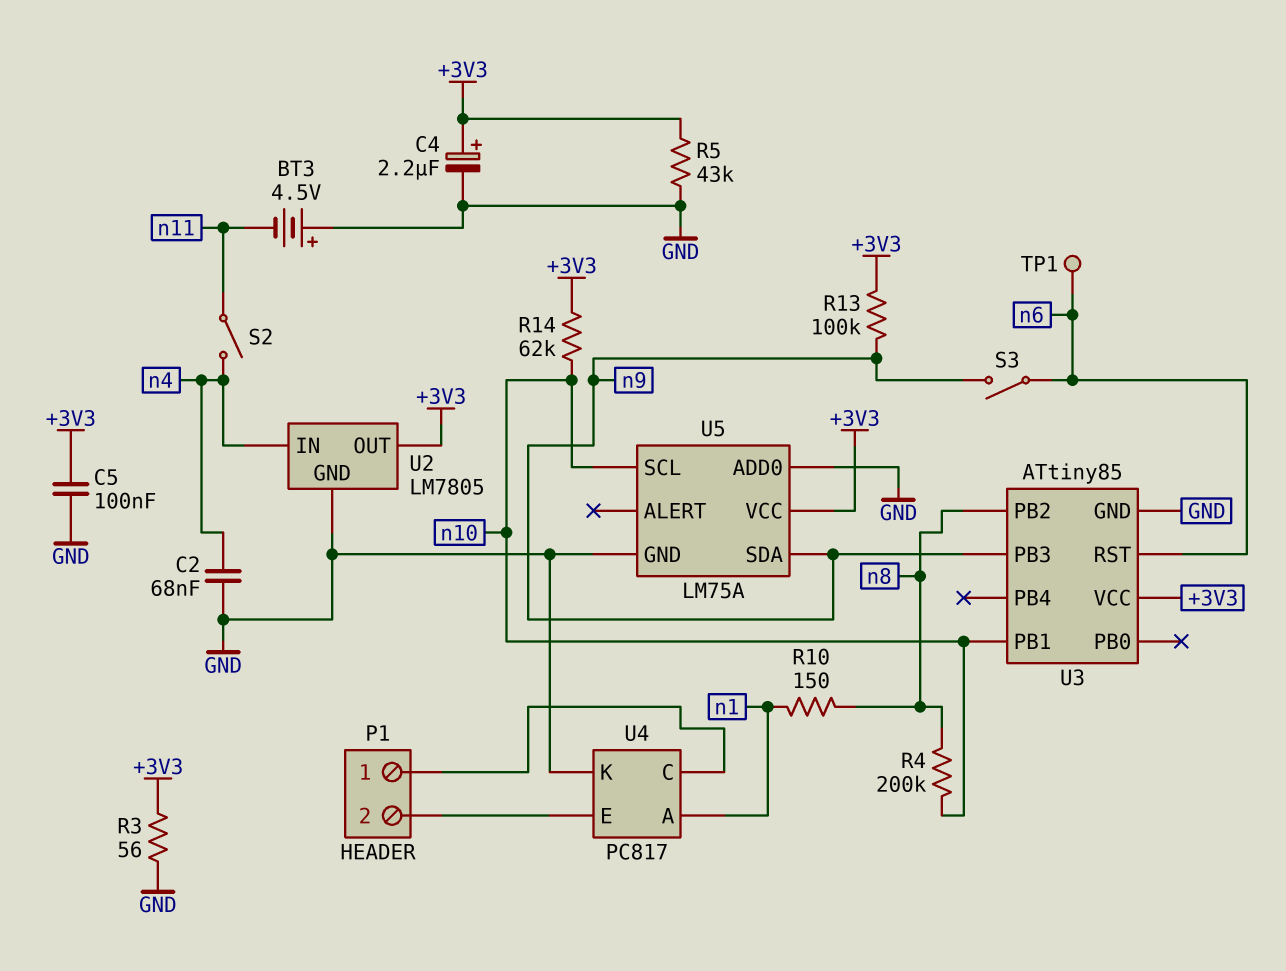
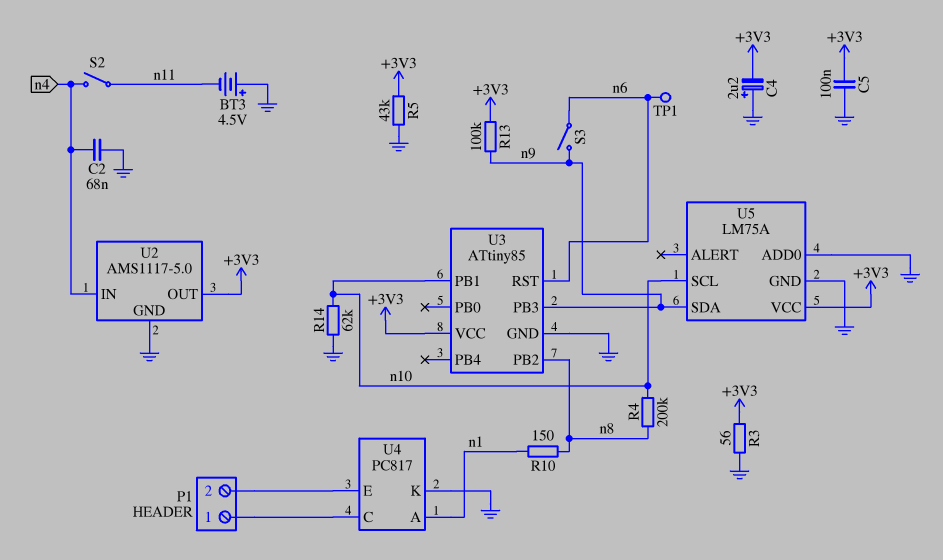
C4: 2.2uF (plus +3V3, minus GND) -> 2.2uF (plus GND, minus +3V3)
R14: 62k (+3V3, n10) -> 62k (GND, n10)
U2: LM7805 -> AMS1117-5.0

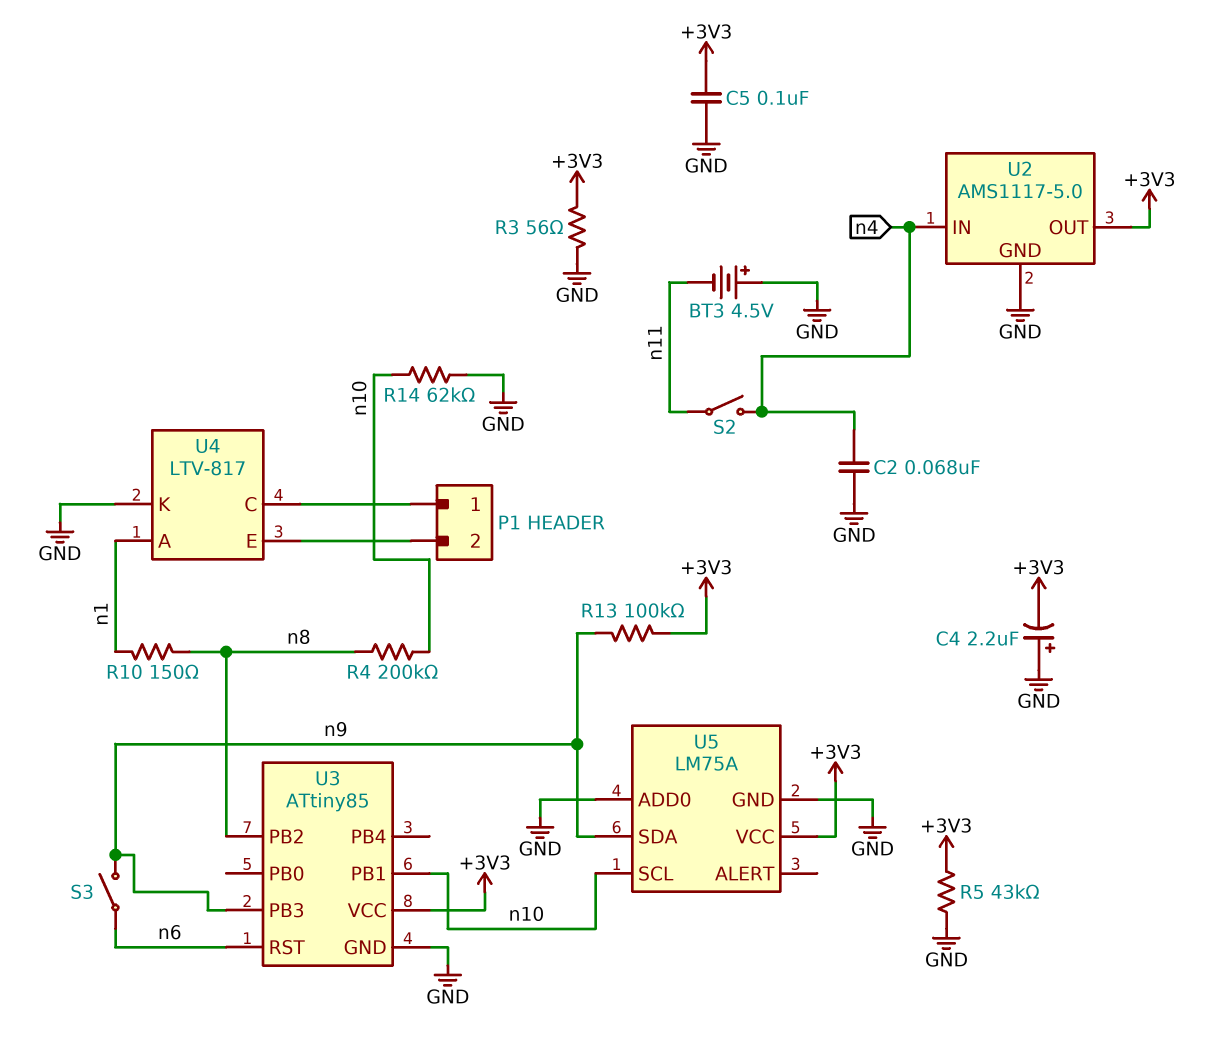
TP1: test point (n6) -> none
U4: PC817 -> LTV-817

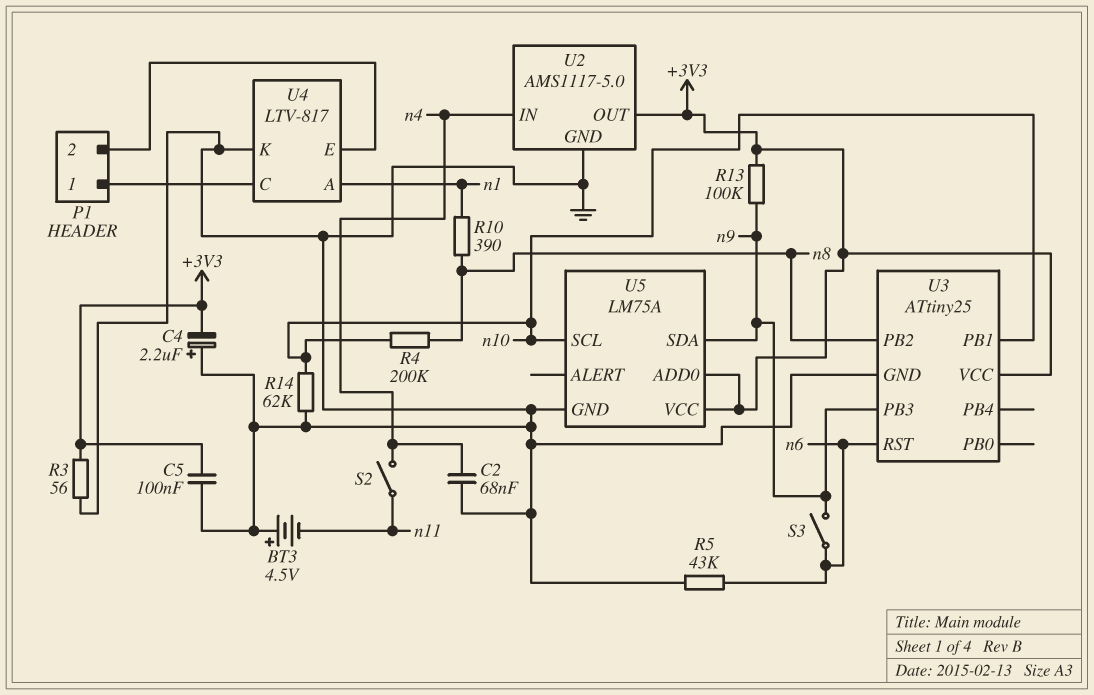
R5: 43k (+3V3, GND) -> 43k (GND, n6)
R10: 150 (n1, n8) -> 390 (n1, n8)
U3: ATtiny85 -> ATtiny25
U5 pin ADD0: GND -> +3V3

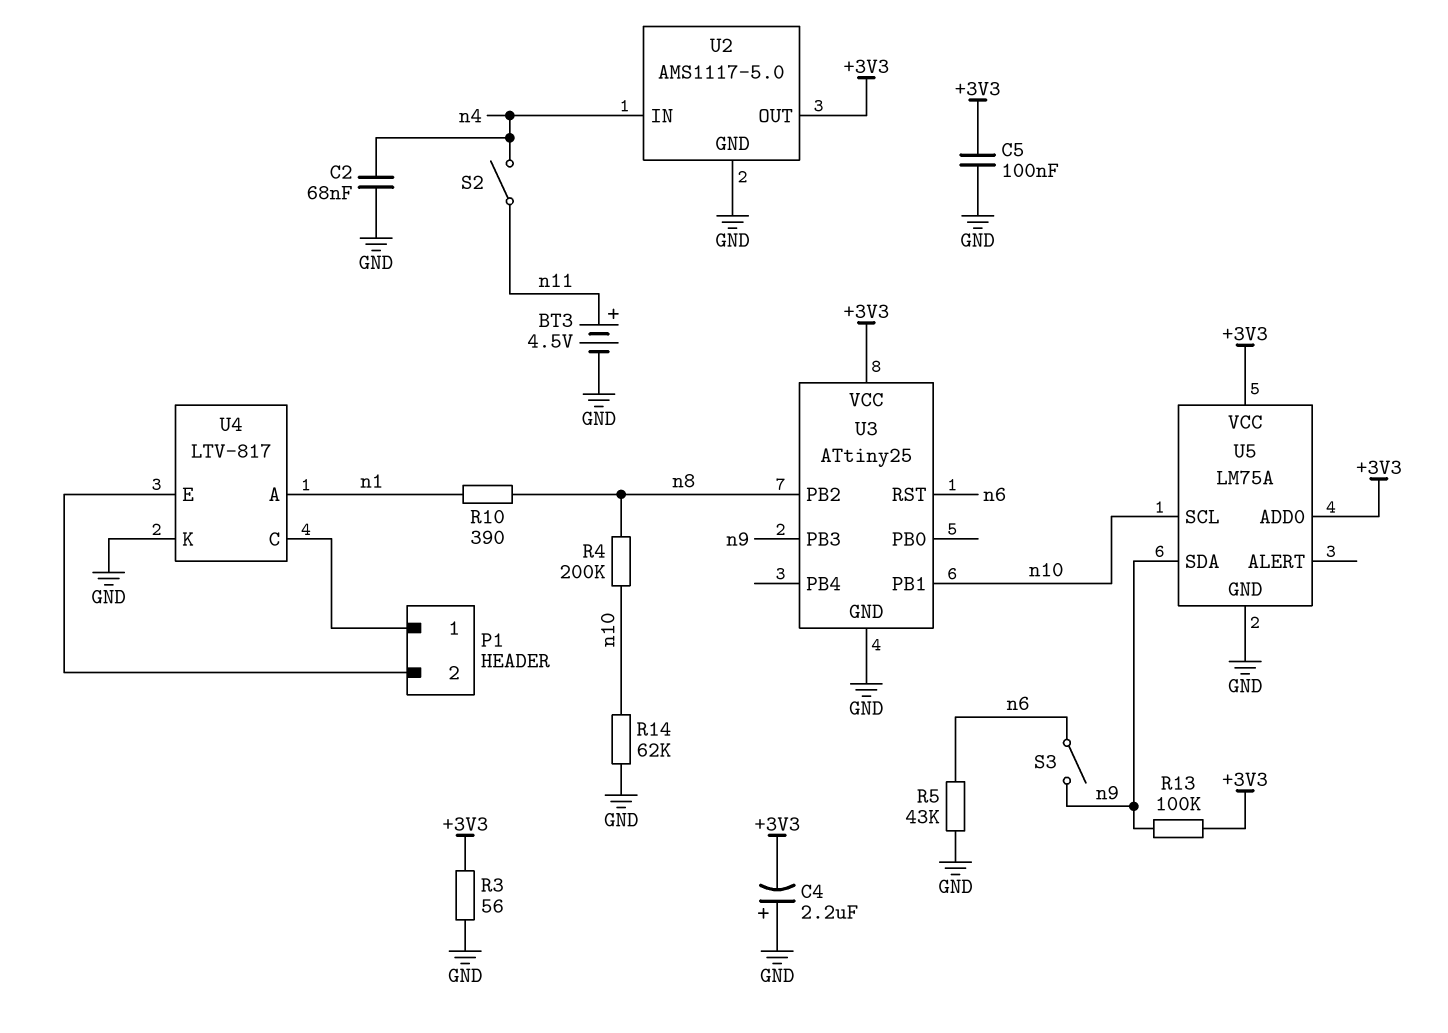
BT3: 4.5V (plus GND, minus n11) -> 4.5V (plus n11, minus GND)

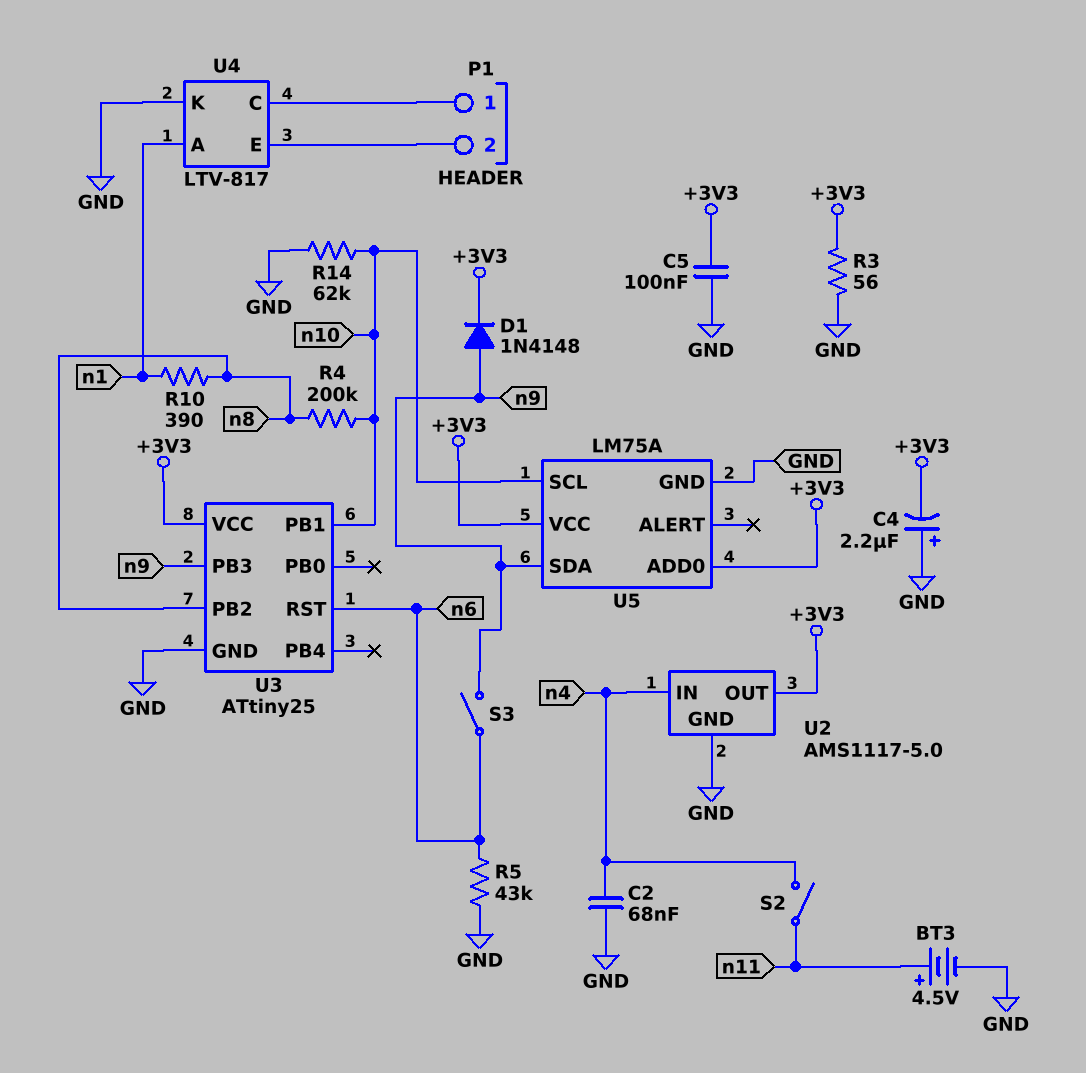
D1: none -> diode 1N4148 (A n9, K +3V3)
R13: 100k (+3V3, n9) -> none

